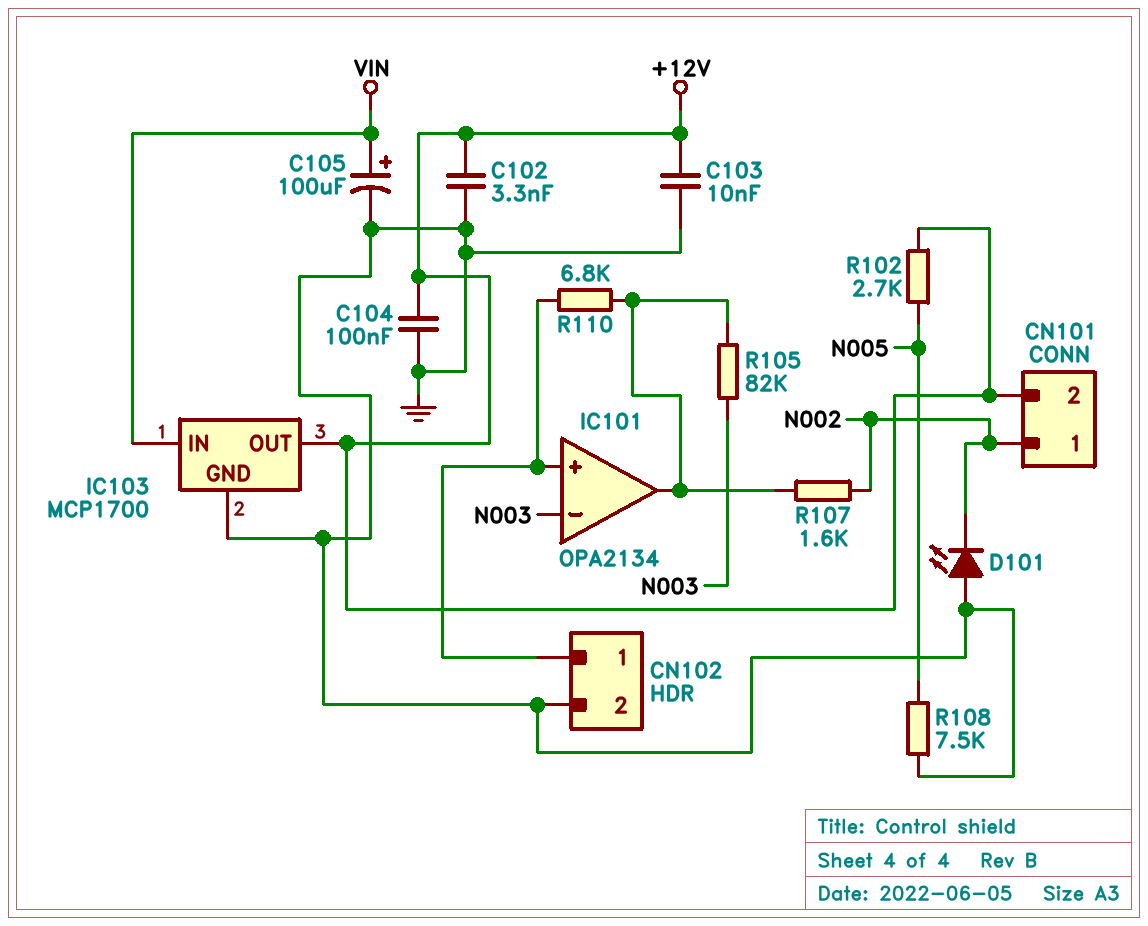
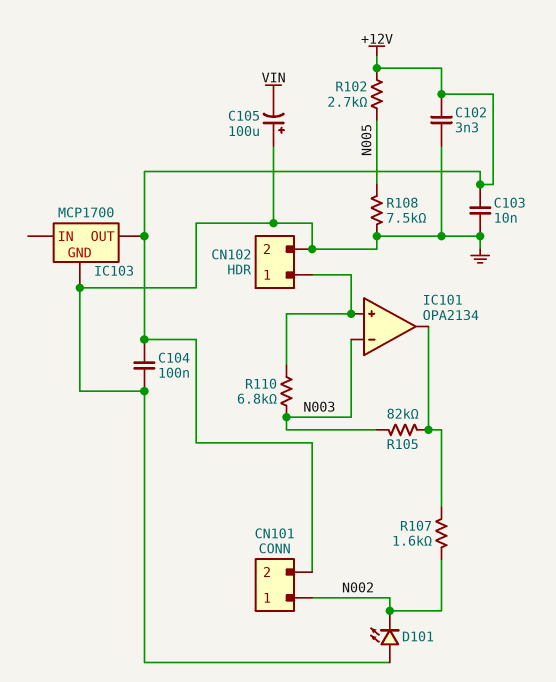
C105: 100uF (plus VIN, minus GND) -> 100uF (plus GND, minus VIN)
IC103 pin IN: VIN -> none
R110: 6.8k (CN102/1, IC101/out) -> 6.8k (CN102/1, N003)

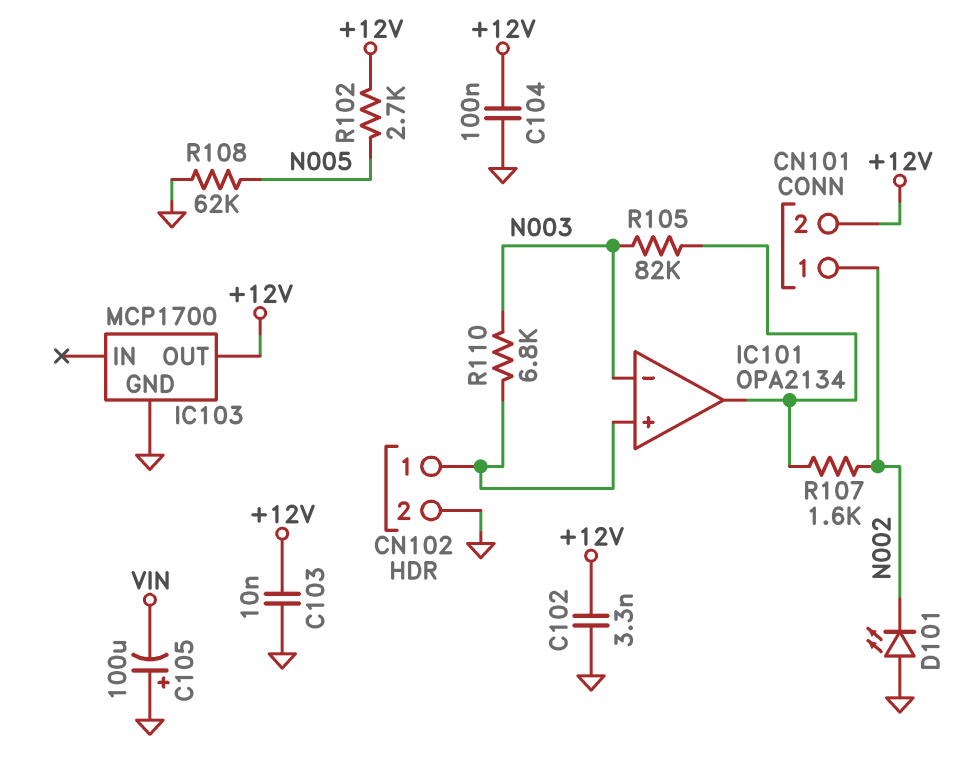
R108: 7.5k (GND, N005) -> 62k (GND, N005)

